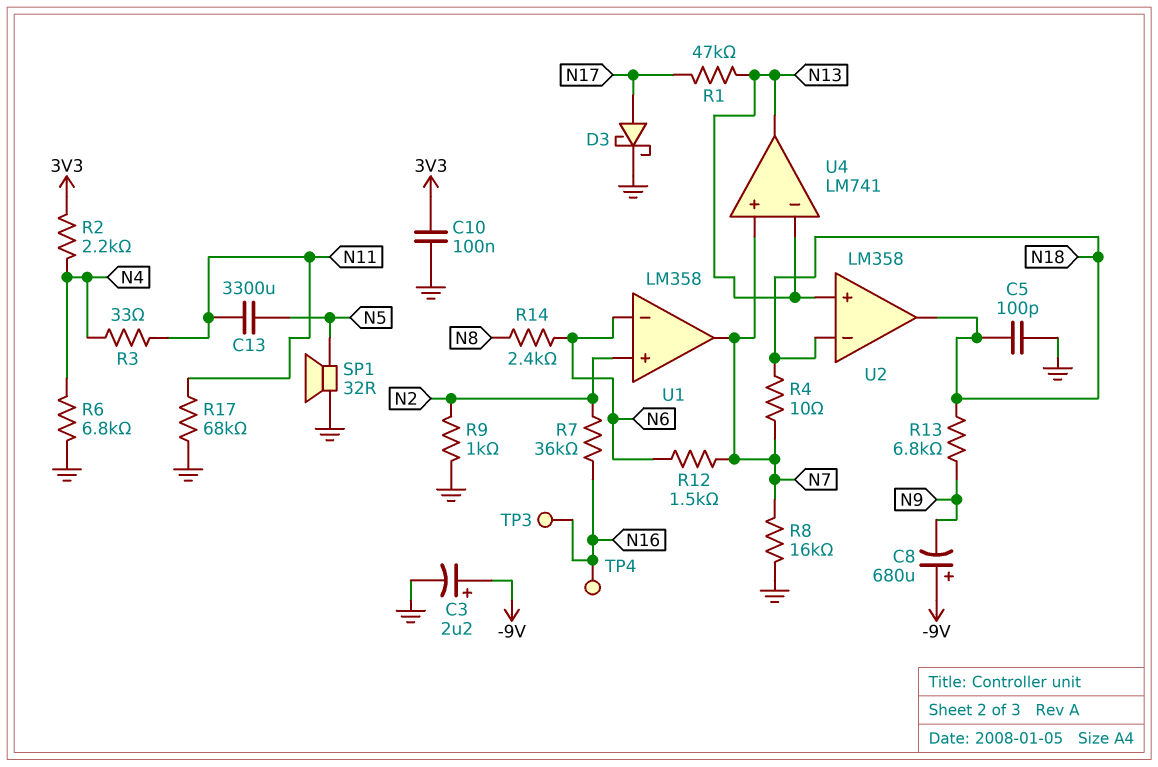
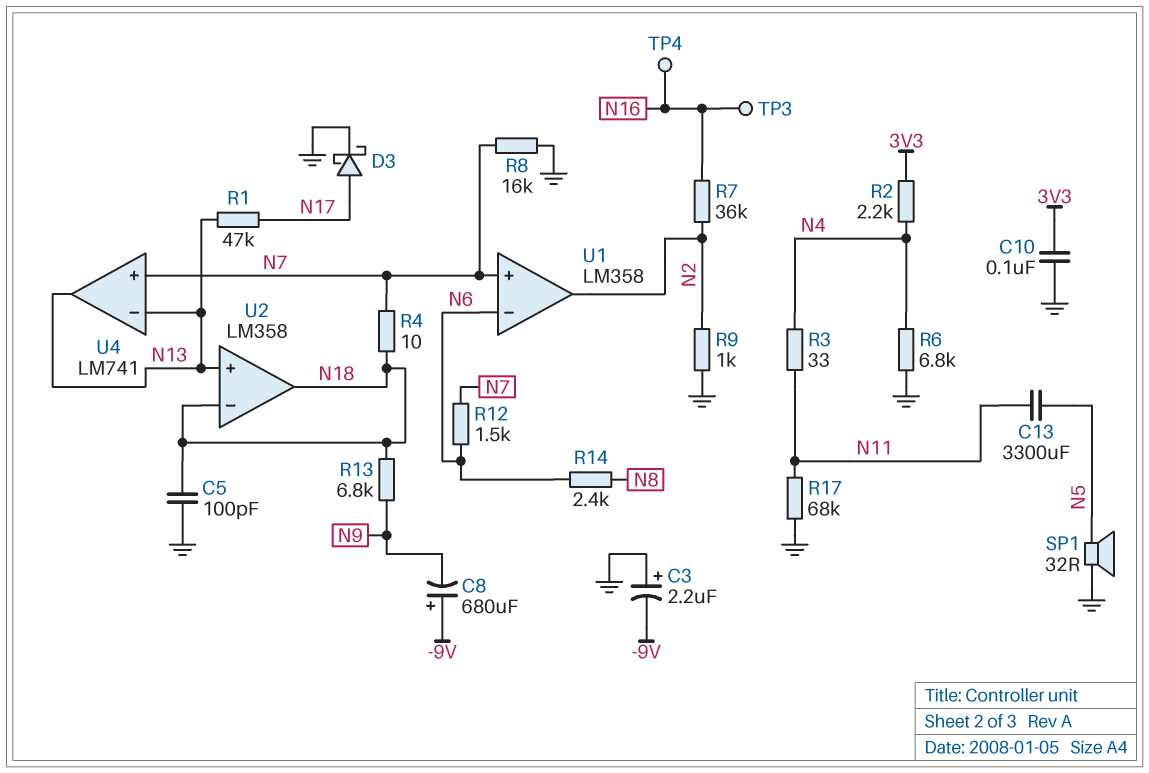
C3: 2.2uF (plus -9V, minus GND) -> 2.2uF (plus GND, minus -9V)
U1 pin in+: N2 -> N7
U1 pin out: N7 -> N2

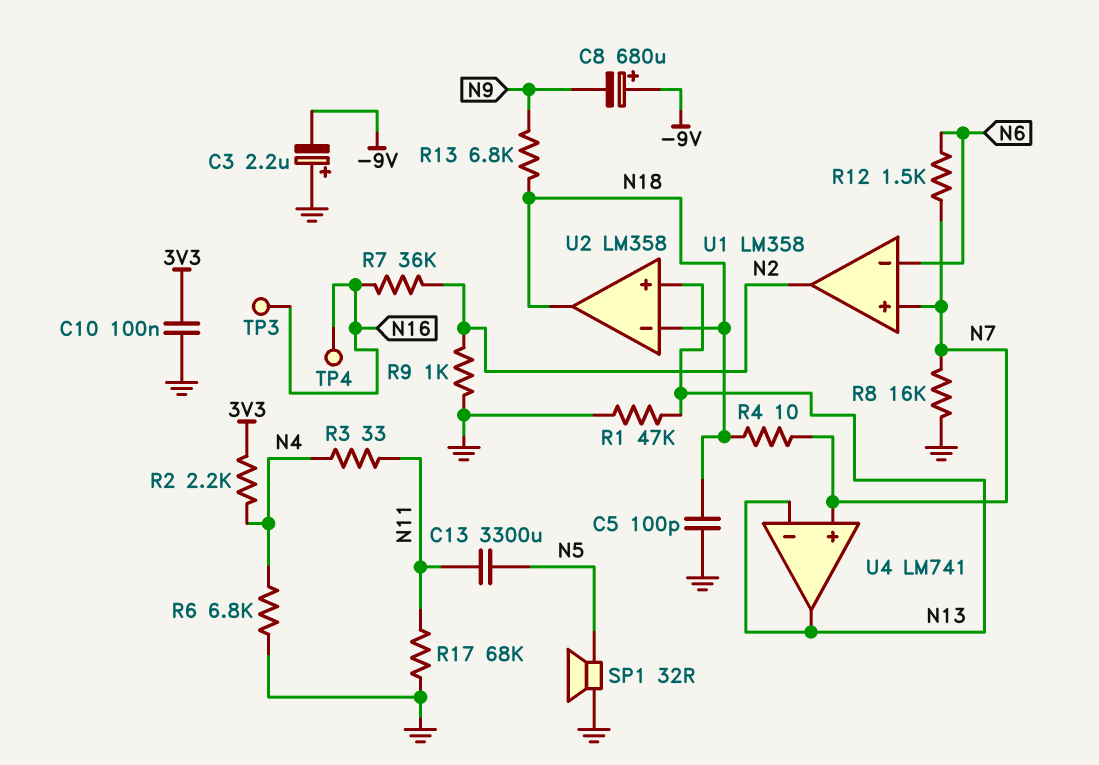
D3: schottky (A N17, K GND) -> none
R1: 47k (N13, N17) -> 47k (GND, N13)
R14: 2.4k (N6, N8) -> none

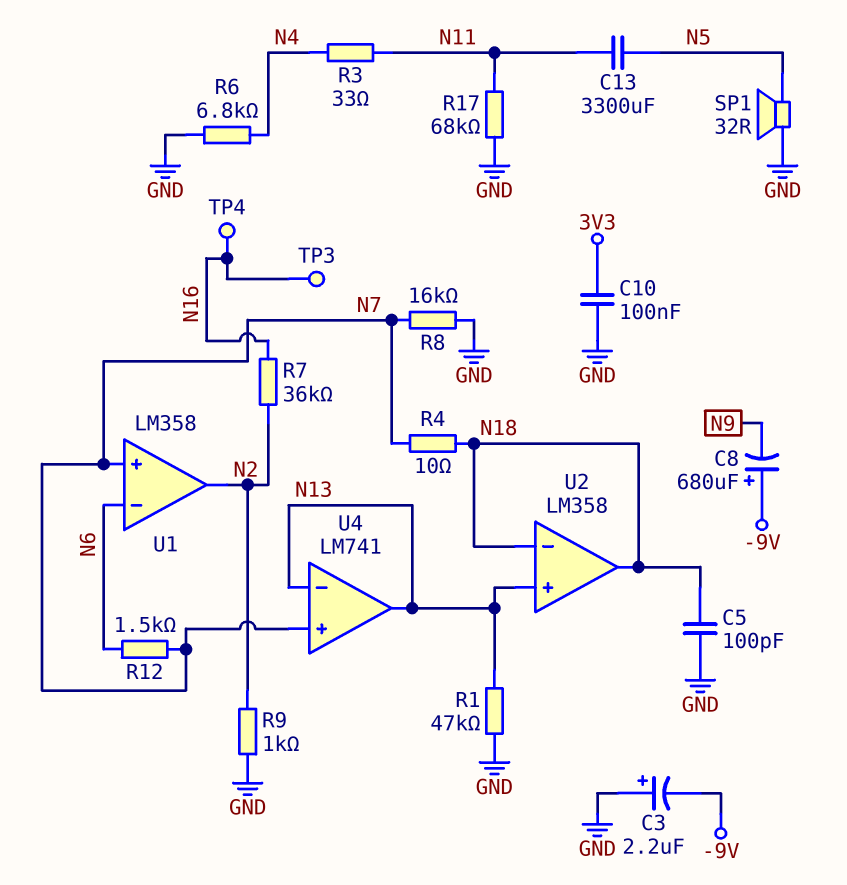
R2: 2.2k (3V3, N4) -> none
R13: 6.8k (N9, N18) -> none

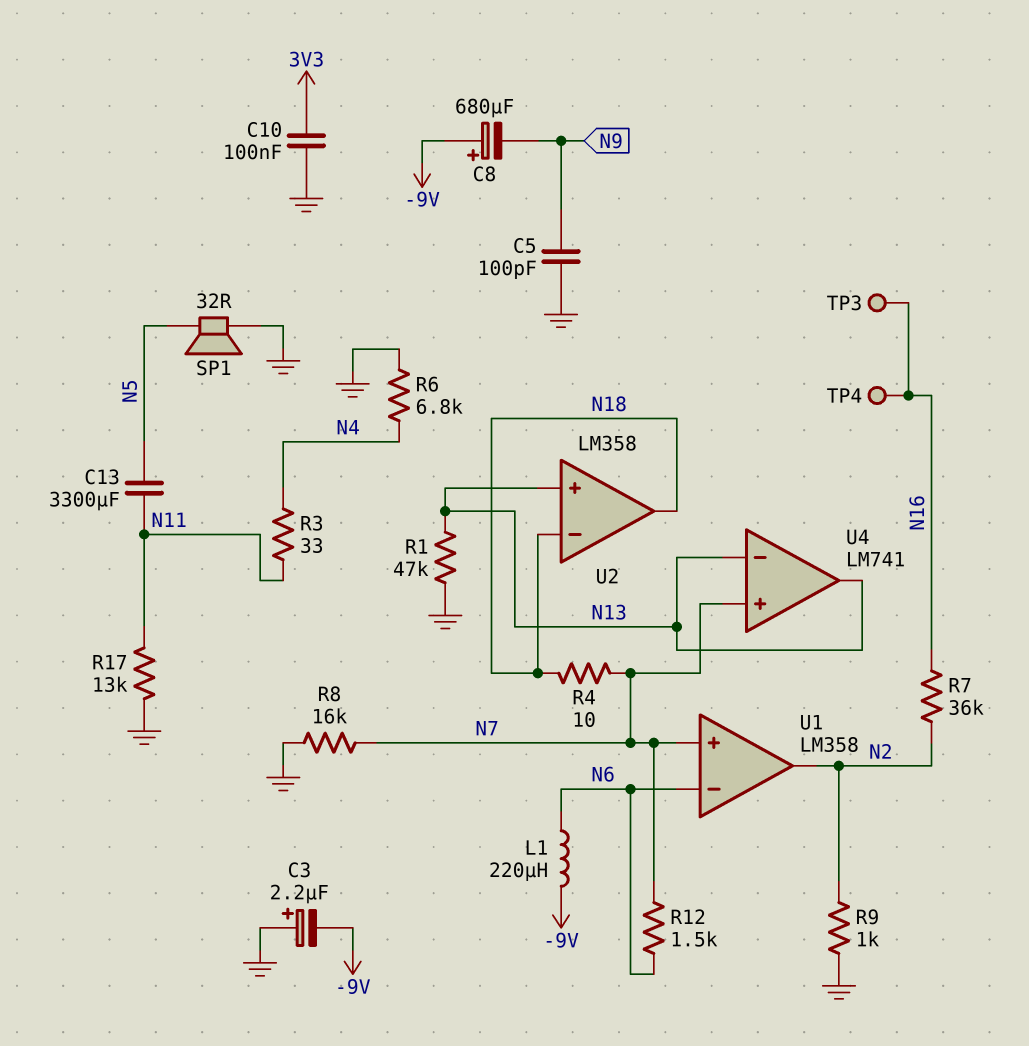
C5: 100pF (GND, N18) -> 100pF (GND, N9)
L1: none -> 220uH (-9V, N6)
R17: 68k (GND, N11) -> 13k (GND, N11)

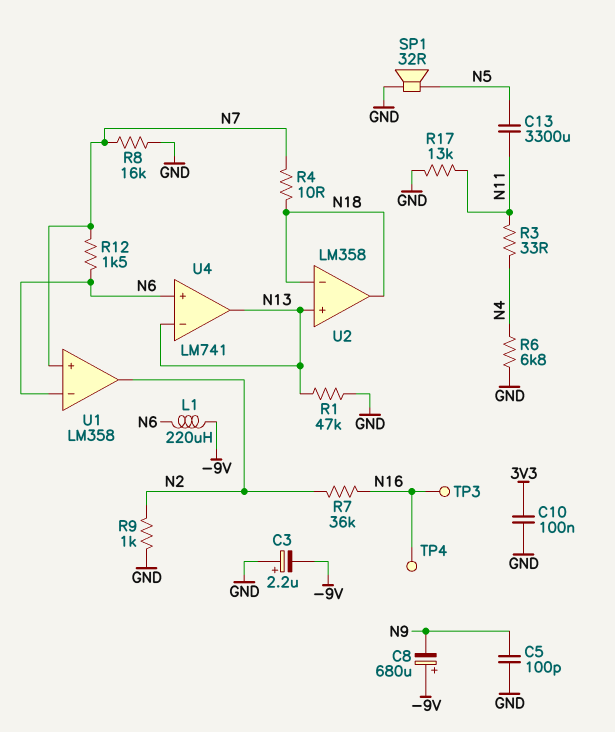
U4 pin in+: N7 -> N6

